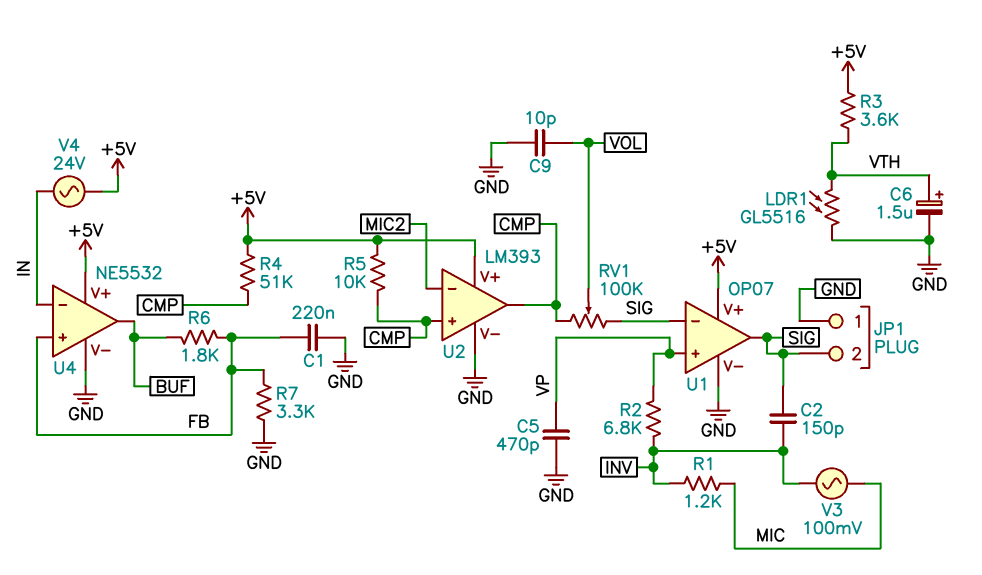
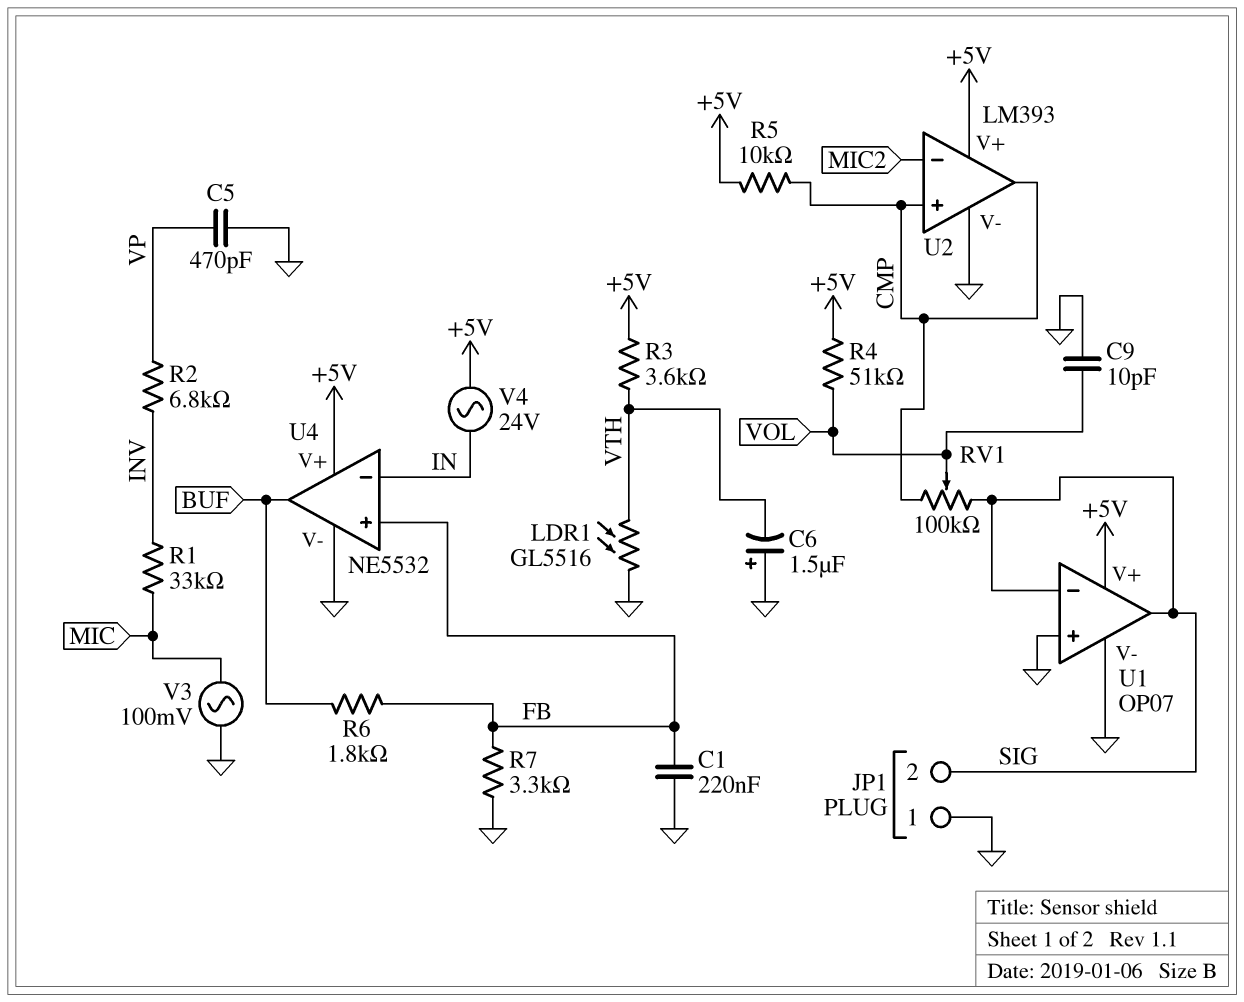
C2: 150pF (INV, SIG) -> none
C6: 1.5uF (plus VTH, minus GND) -> 1.5uF (plus GND, minus VTH)
R1: 1.2k (INV, MIC) -> 33k (INV, MIC)
R4: 51k (+5V, CMP) -> 51k (+5V, VOL)
U1 pin in+: VP -> GND
V3: AC 100mV (INV, MIC) -> AC 100mV (GND, MIC)

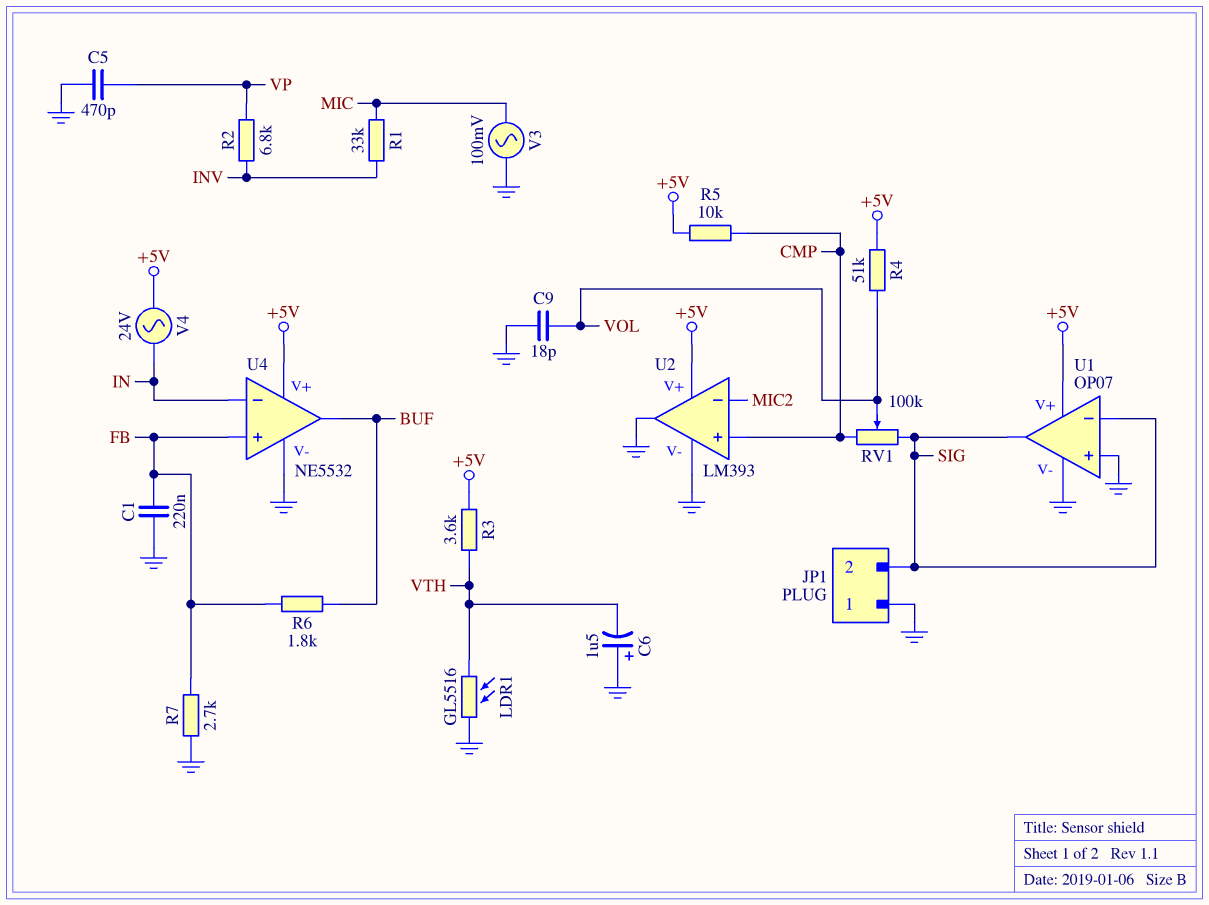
C9: 10pF (GND, VOL) -> 18pF (GND, VOL)
R7: 3.3k (FB, GND) -> 2.7k (FB, GND)
U2 pin out: CMP -> GND

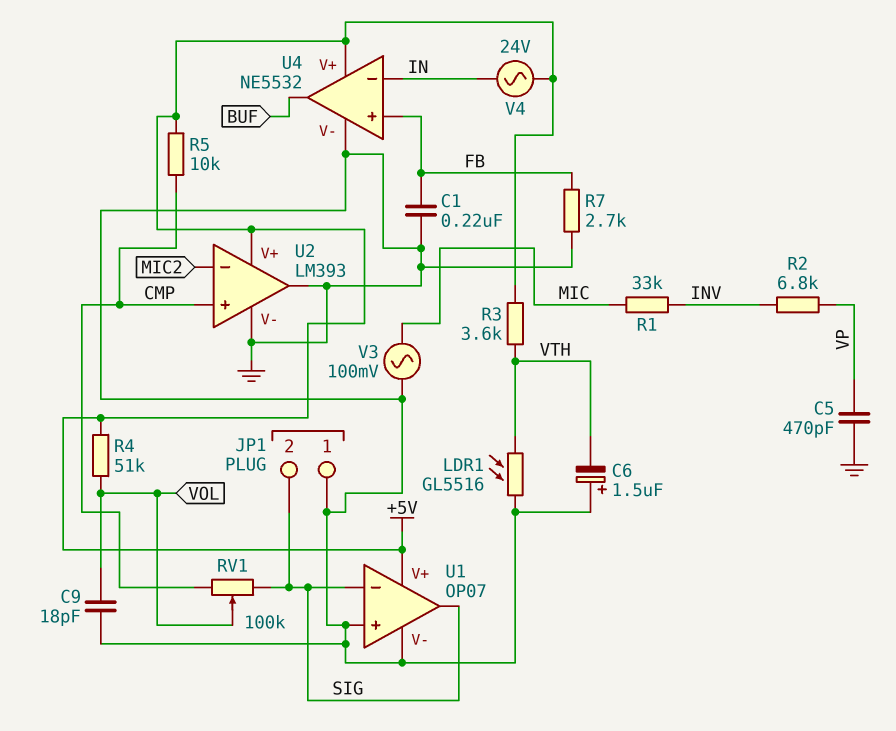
R6: 1.8k (BUF, FB) -> none

